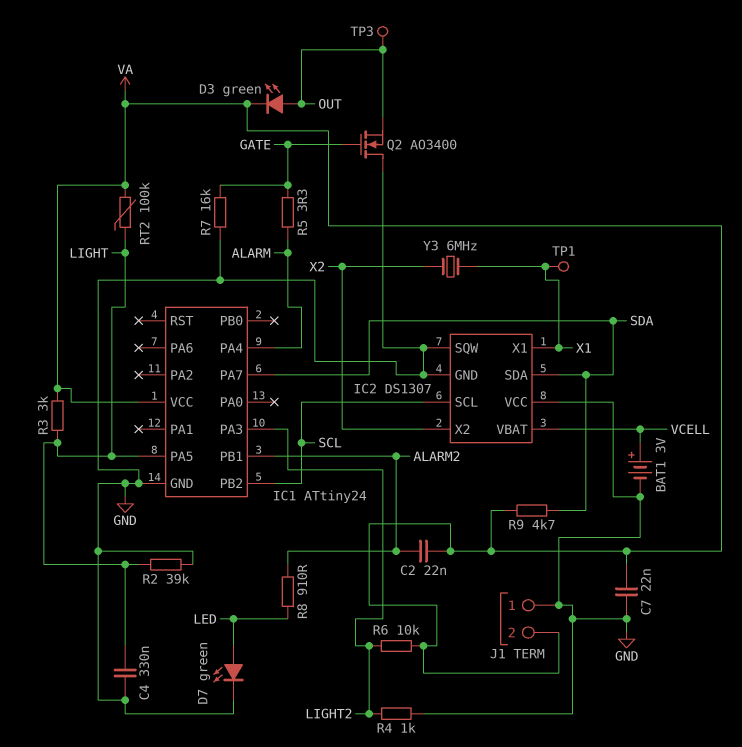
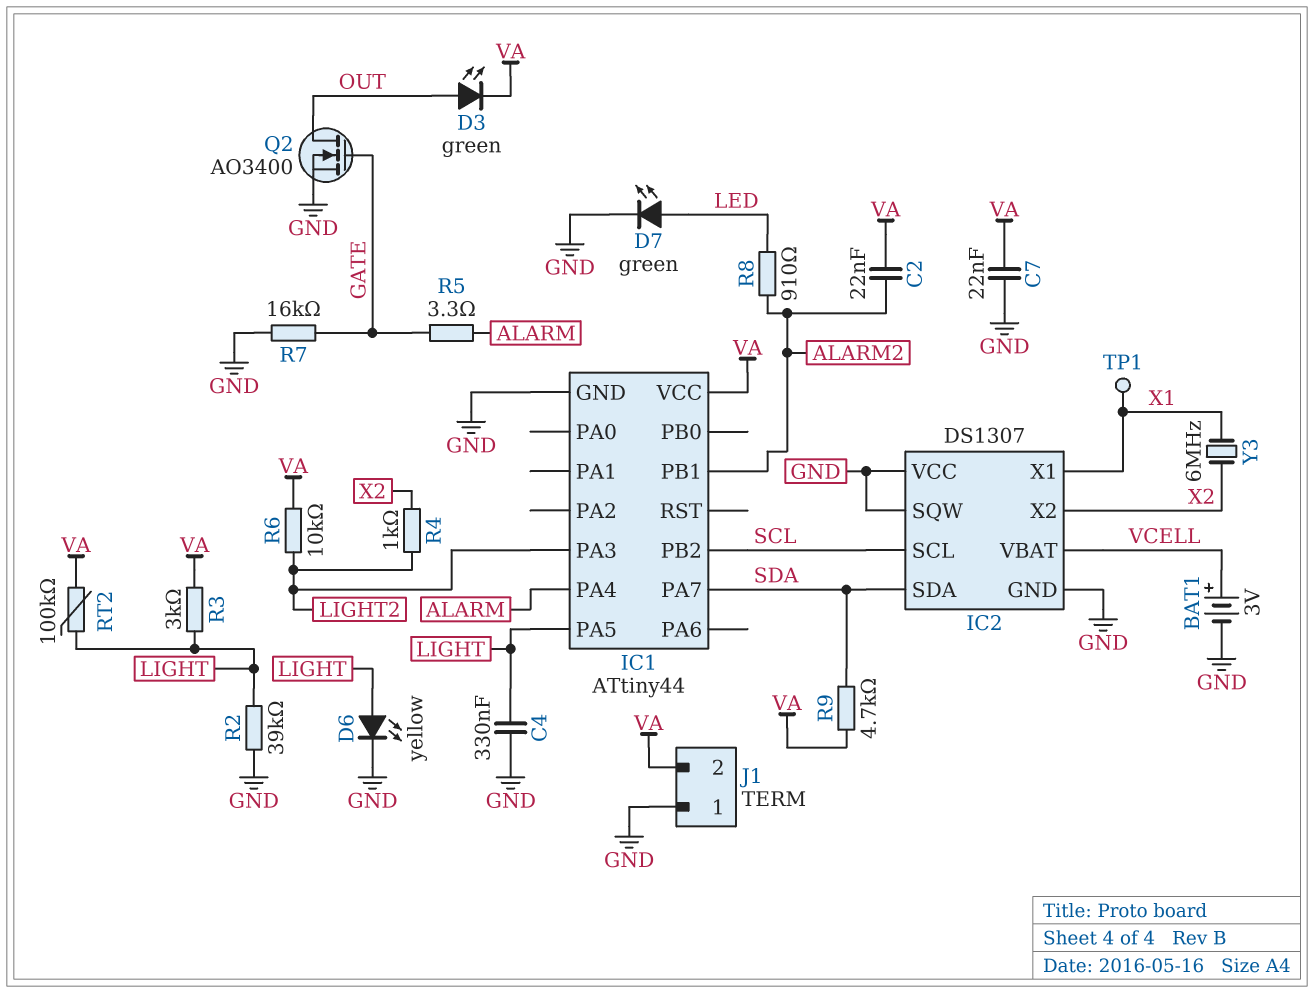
D6: none -> LED yellow (A LIGHT, K GND)
IC1: ATtiny24 -> ATtiny44
Q2: NMOS AO3400 (G GATE, D GND, S OUT) -> NMOS AO3400 (G GATE, D OUT, S GND)
R4: 1k (GND, LIGHT2) -> 1k (LIGHT2, X2)
TP3: test point (OUT) -> none

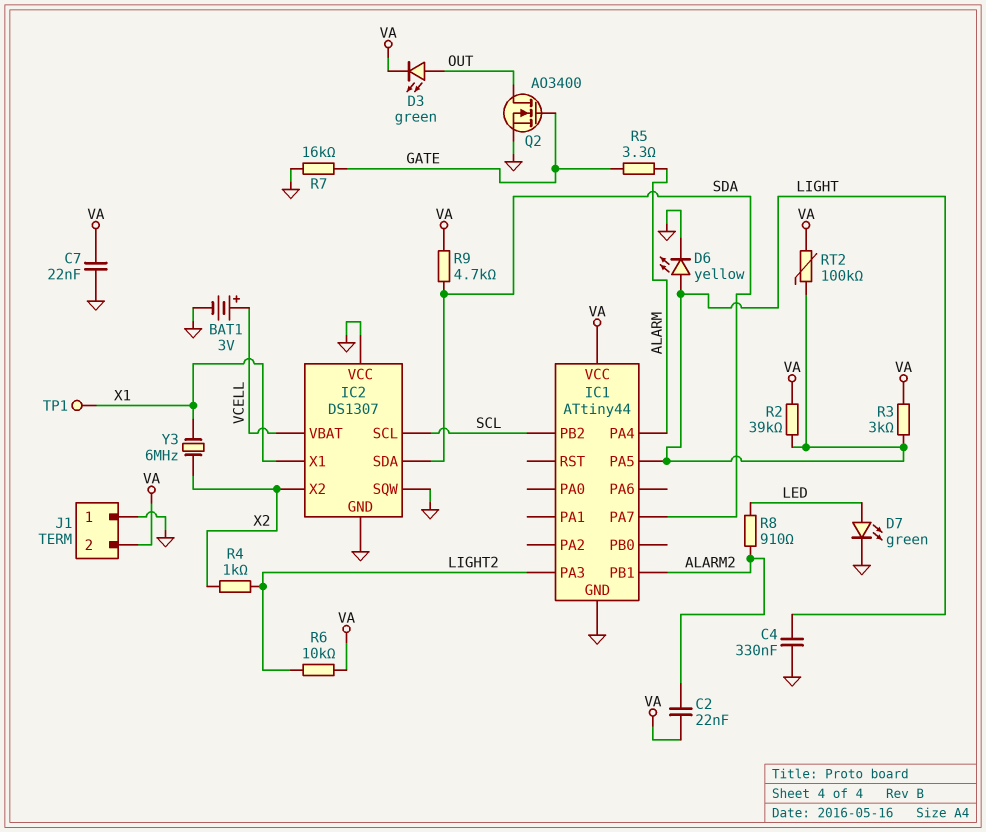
R2: 39k (GND, LIGHT) -> 39k (LIGHT, VA)

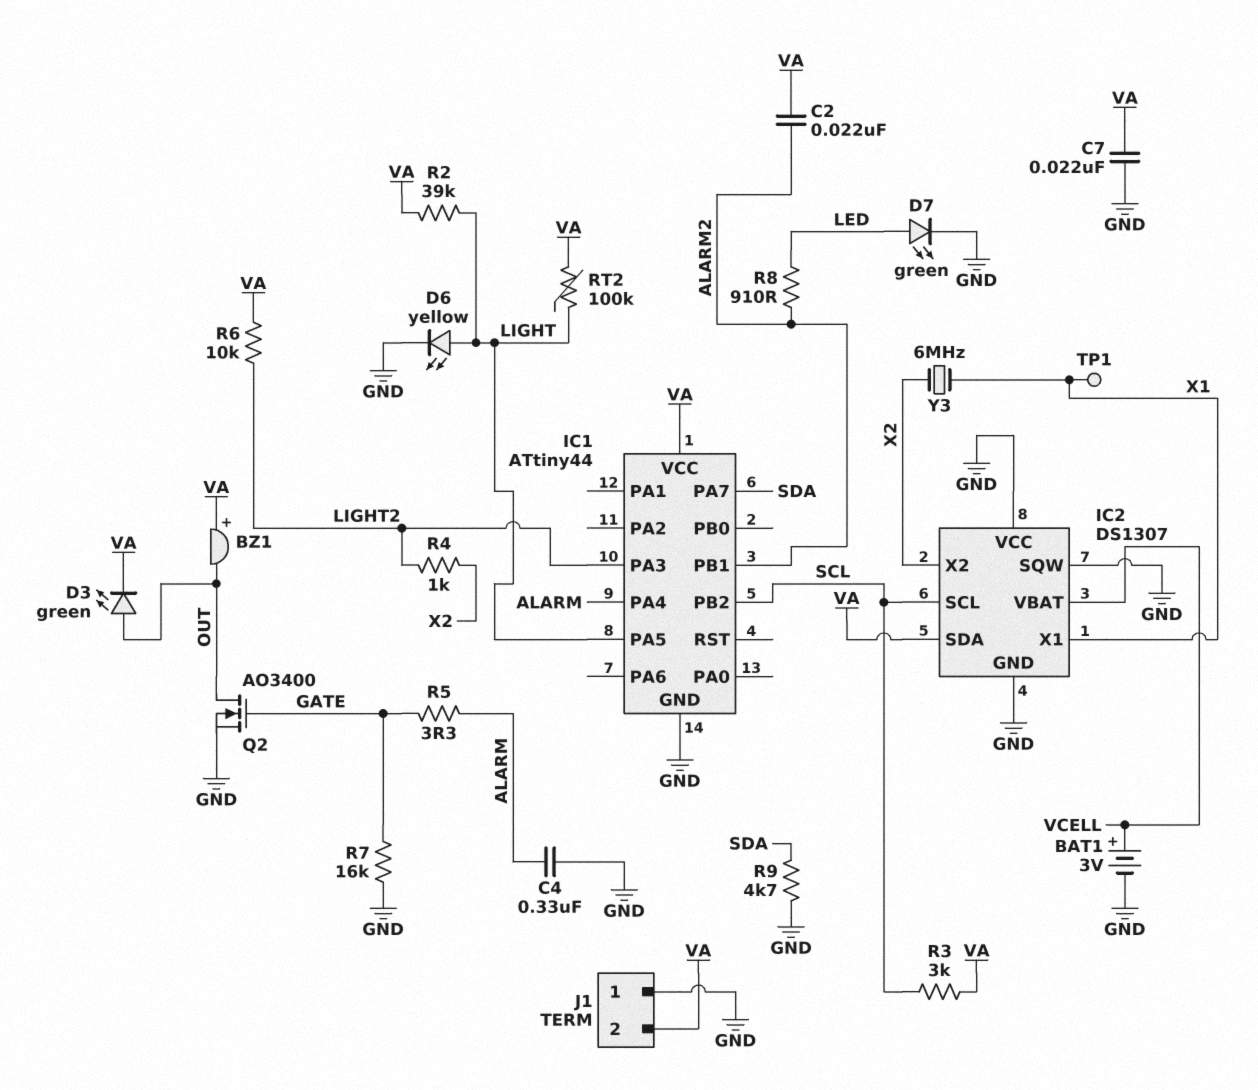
BZ1: none -> buzzer (plus VA, minus OUT)
C4: 330nF (GND, LIGHT) -> 330nF (ALARM, GND)
IC2 pin SDA: SDA -> VA
R3: 3k (LIGHT, VA) -> 3k (SCL, VA)
R9: 4.7k (SDA, VA) -> 4.7k (GND, SDA)

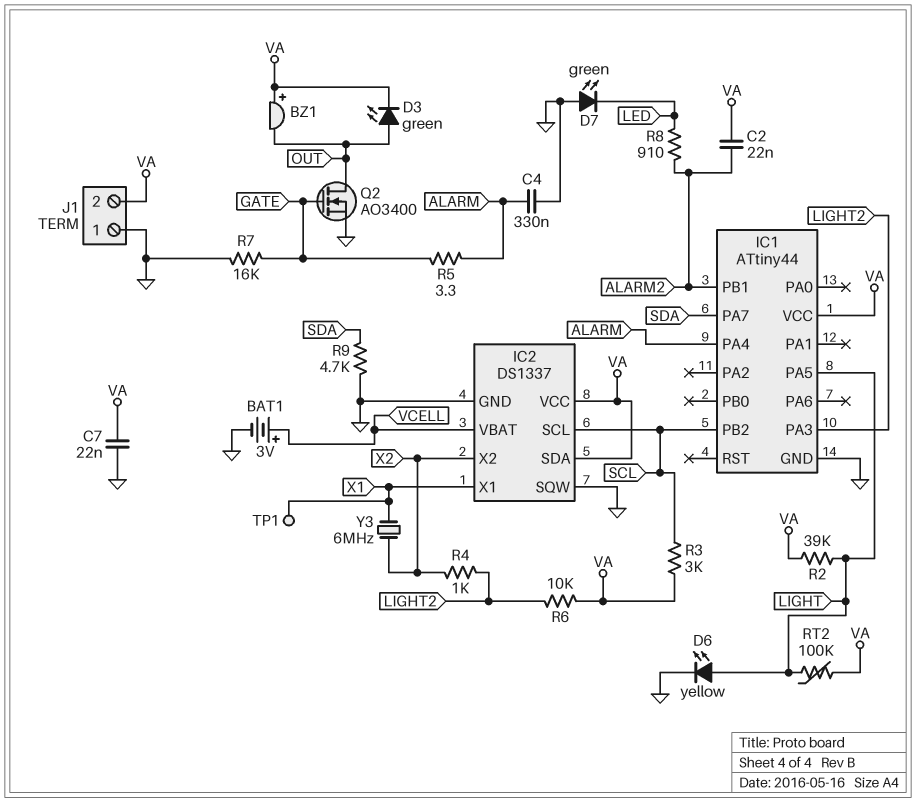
D7: LED green (A LED, K GND) -> LED green (A GND, K LED)
IC2: DS1307 -> DS1337
IC2 pin VCC: GND -> VA

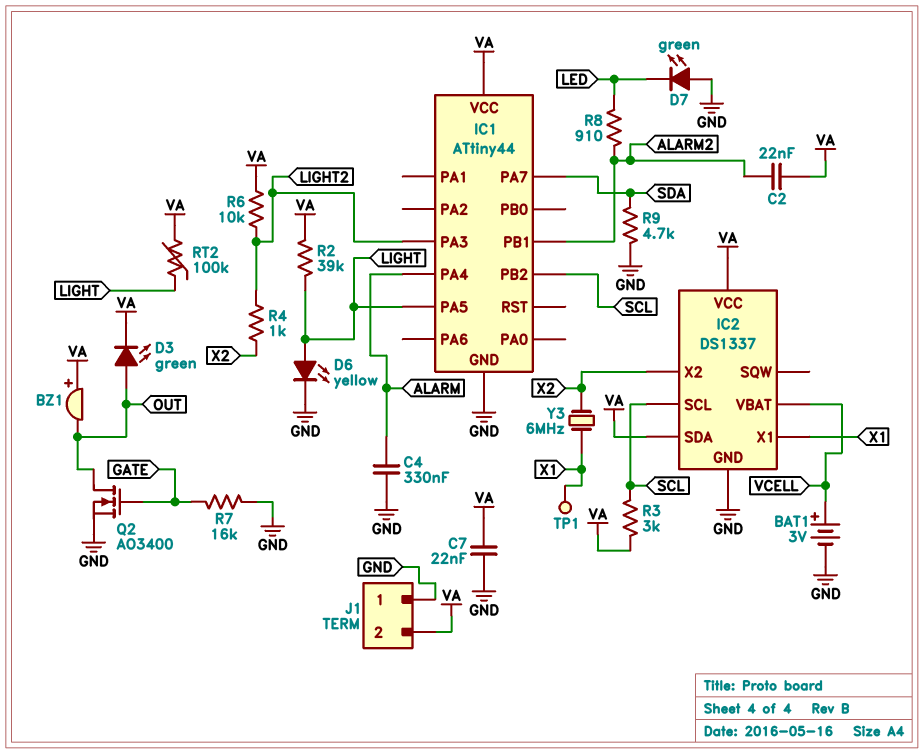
IC2 pin SQW: GND -> none
R5: 3.3 (ALARM, GATE) -> none

